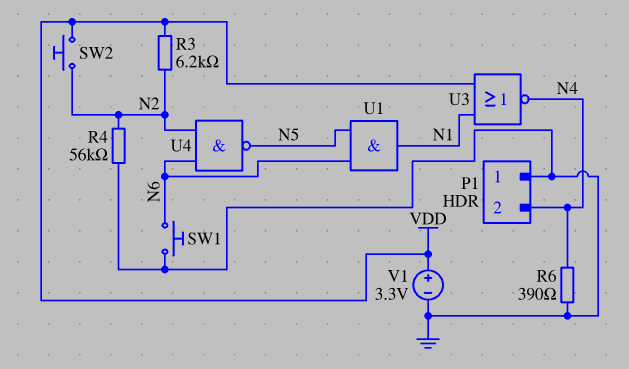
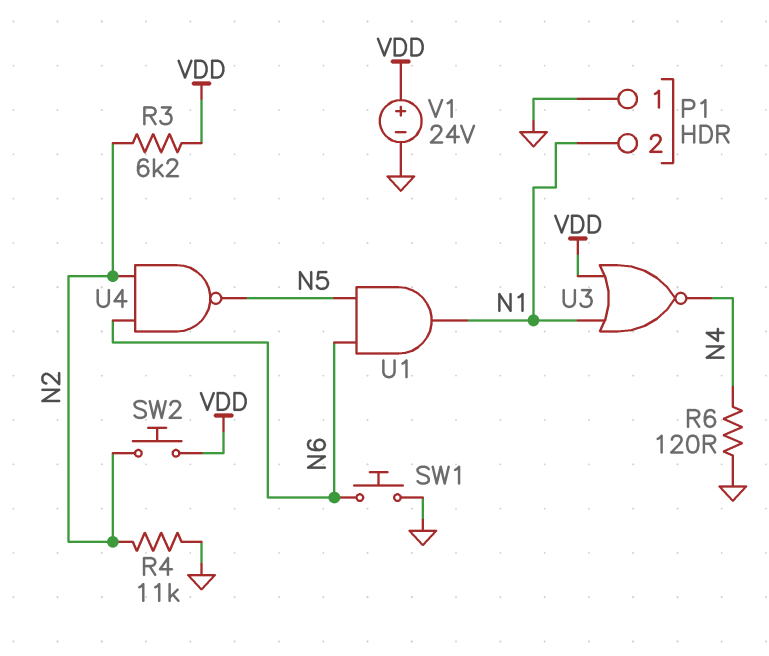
P1 pin 2: N4 -> N1
R4: 56k (GND, N2) -> 11k (GND, N2)
R6: 390 (GND, N4) -> 120 (GND, N4)
V1: 3.3V (plus VDD, minus GND) -> 24V (plus VDD, minus GND)

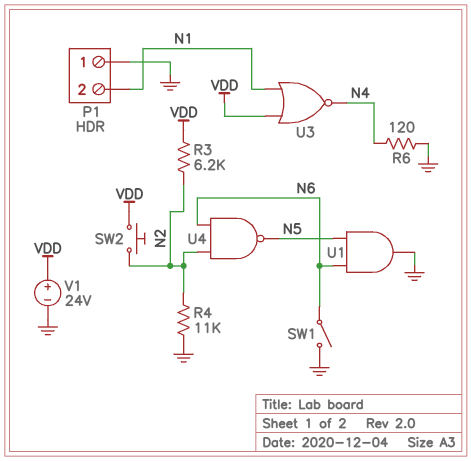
SW1: button (GND, N6) -> switch (GND, N6)
U1: AND (in N5, in N6, out N1) -> AND (in N5, in N6, out GND)

